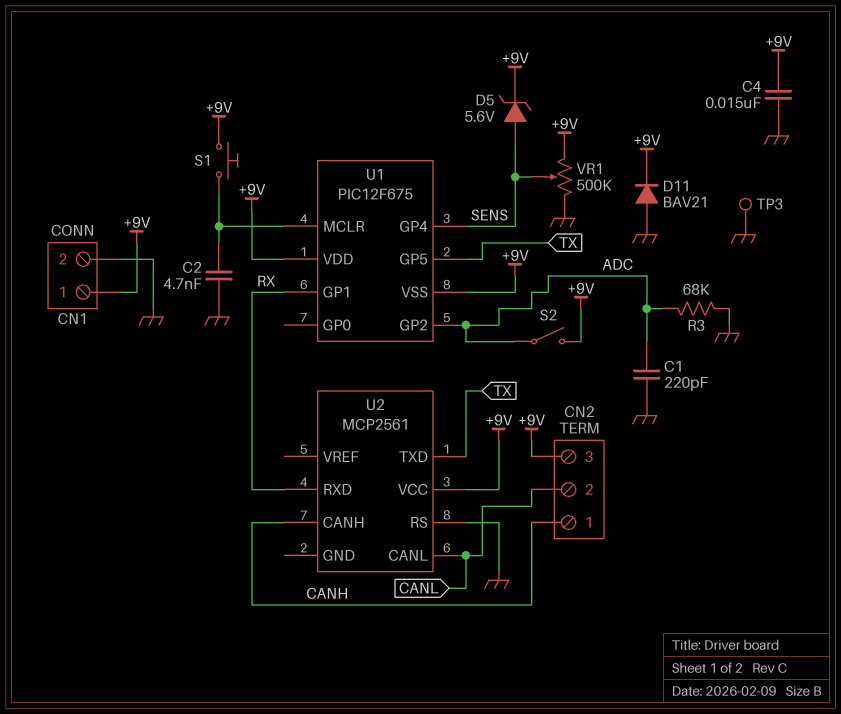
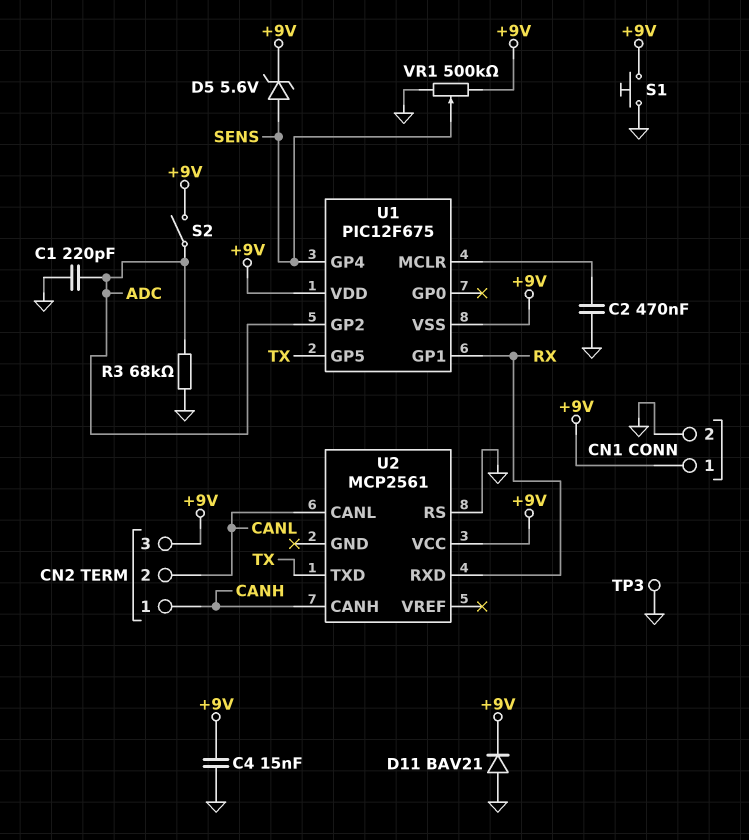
C2: 4.7nF (GND, U1/MCLR) -> 470nF (GND, U1/MCLR)
S1: button (+9V, U1/MCLR) -> button (+9V, GND)

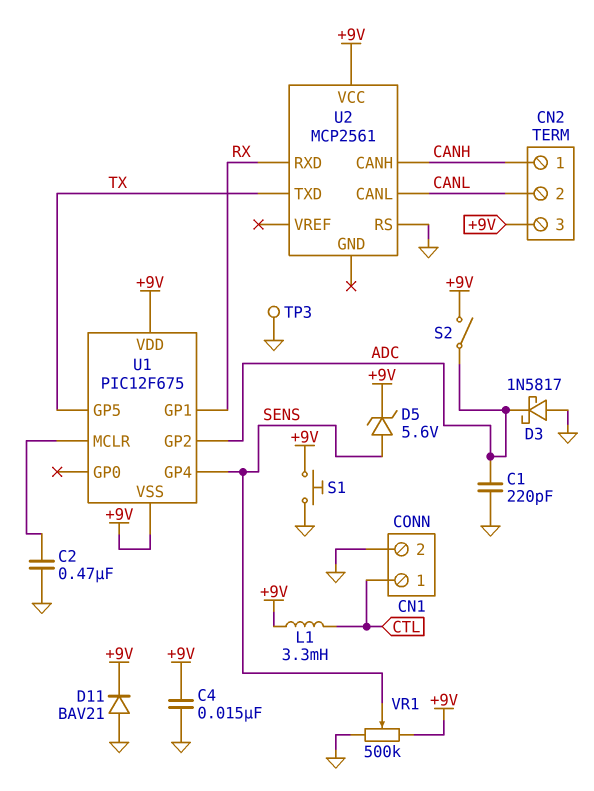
CN1 pin 1: +9V -> CTL
D3: none -> schottky 1N5817 (A GND, K ADC)
L1: none -> 3.3mH (+9V, CTL)
R3: 68k (ADC, GND) -> none

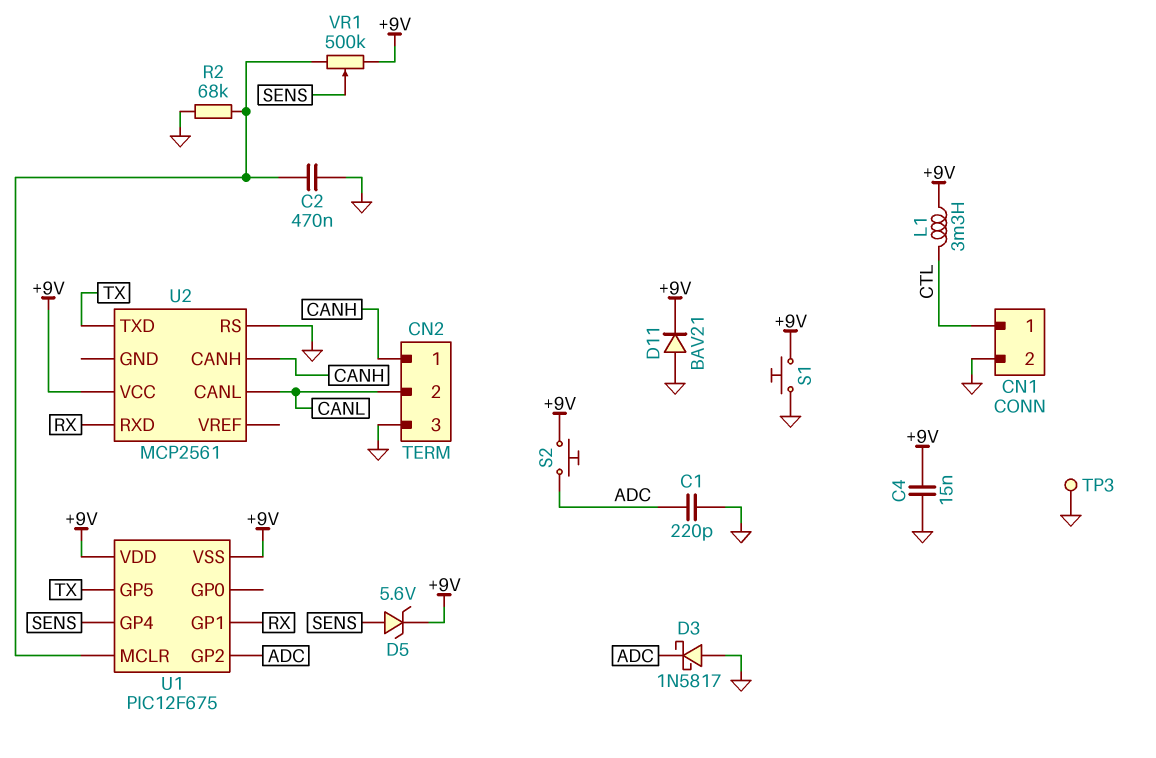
CN2 pin 3: +9V -> GND
R2: none -> 68k (GND, U1/MCLR)
S2: switch (+9V, ADC) -> button (+9V, ADC)
VR1: 500k (+9V, GND, wiper SENS) -> 500k (+9V, U1/MCLR, wiper SENS)

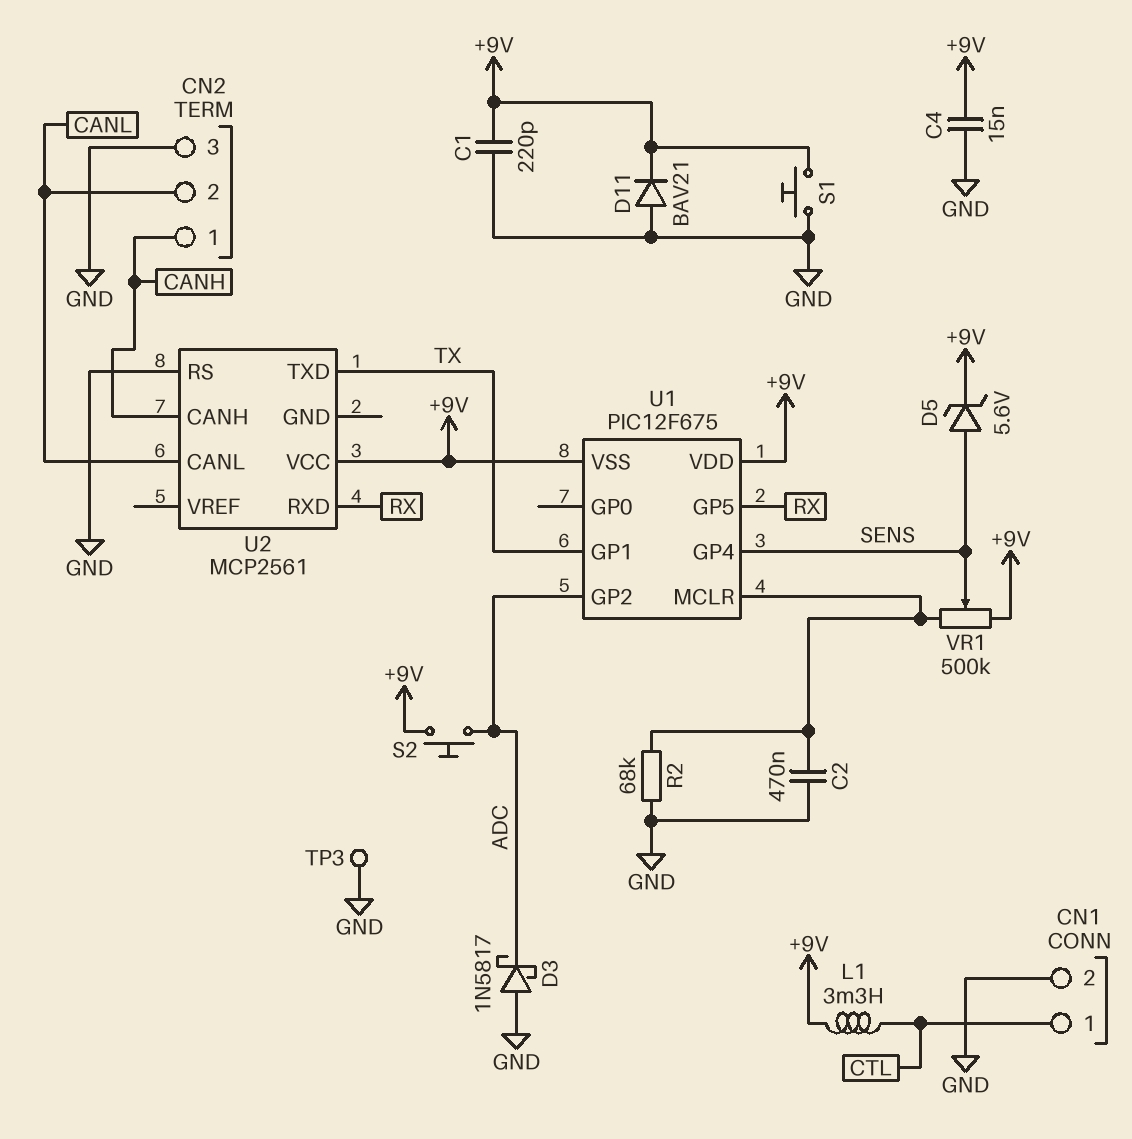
C1: 220pF (ADC, GND) -> 220pF (+9V, GND)
U1 pin GP1: RX -> TX
U1 pin GP5: TX -> RX

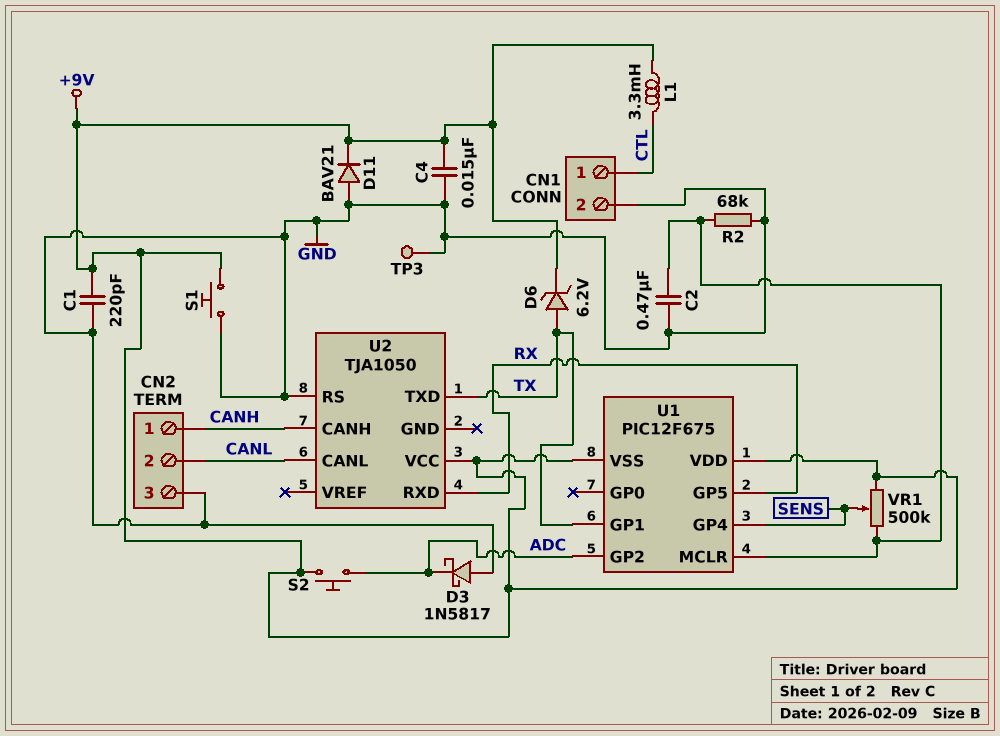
D5: zener 5.6V (A SENS, K +9V) -> none
D6: none -> zener 6.2V (A TX, K +9V)
U2: MCP2561 -> TJA1050

